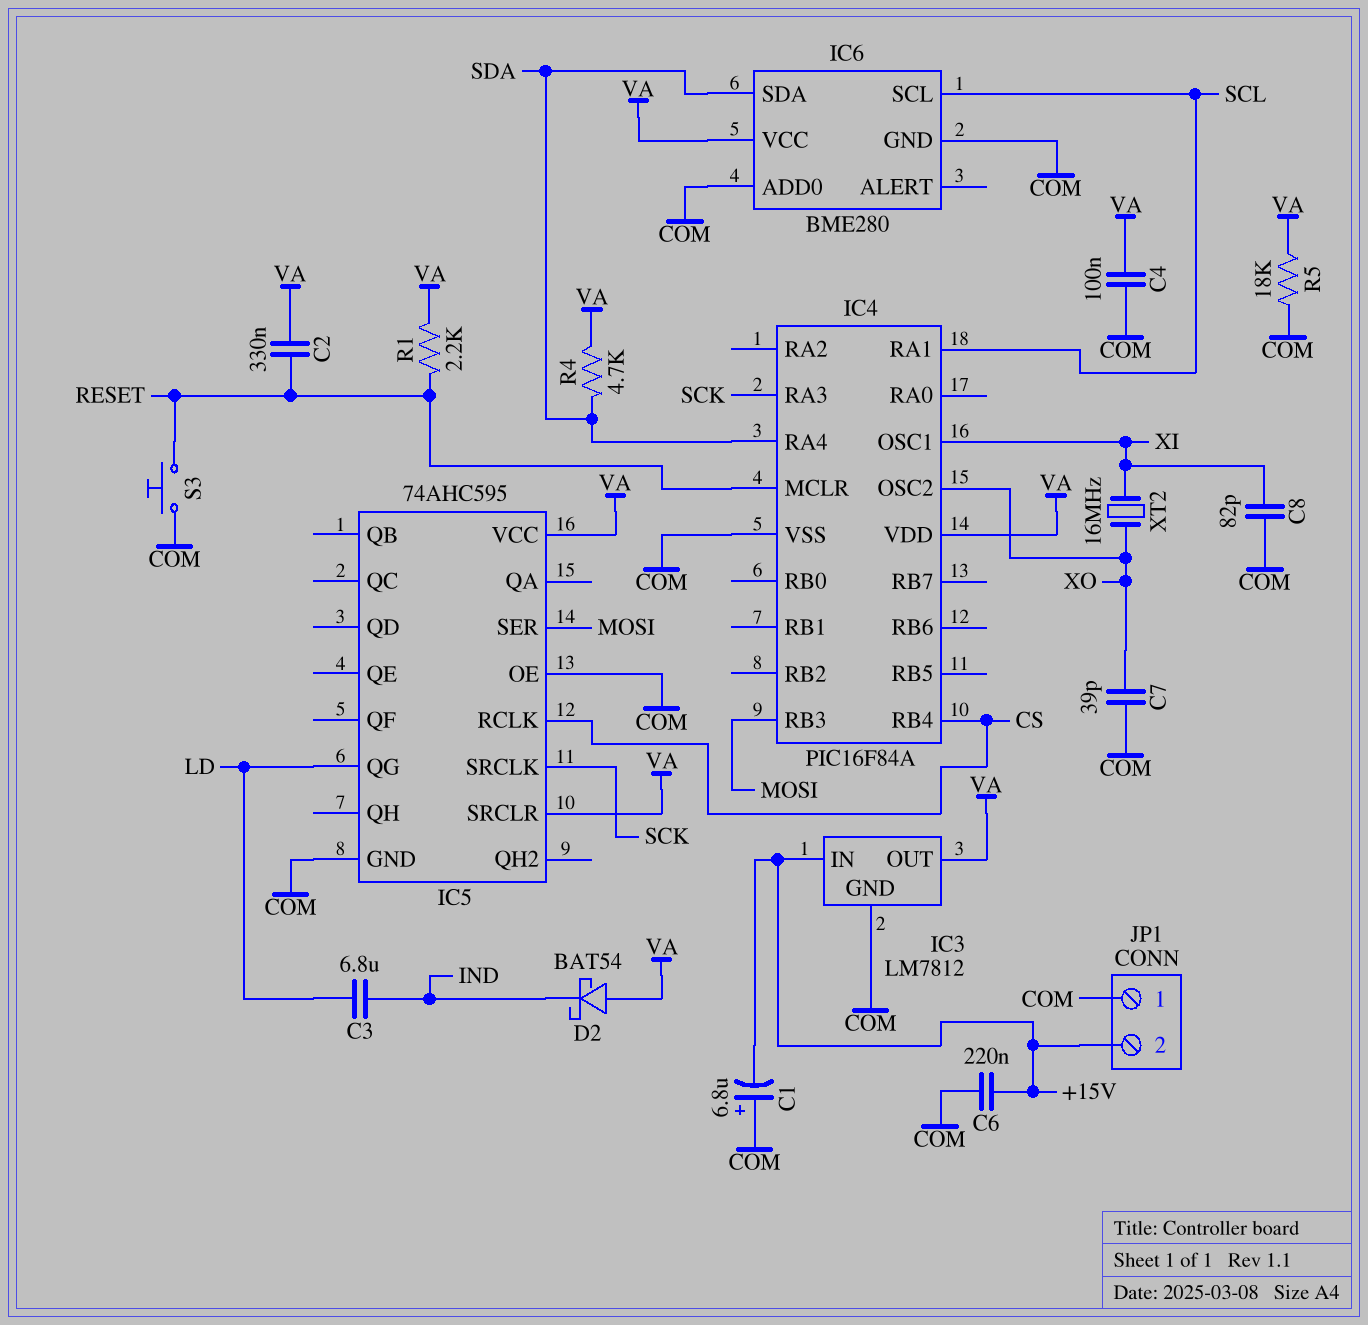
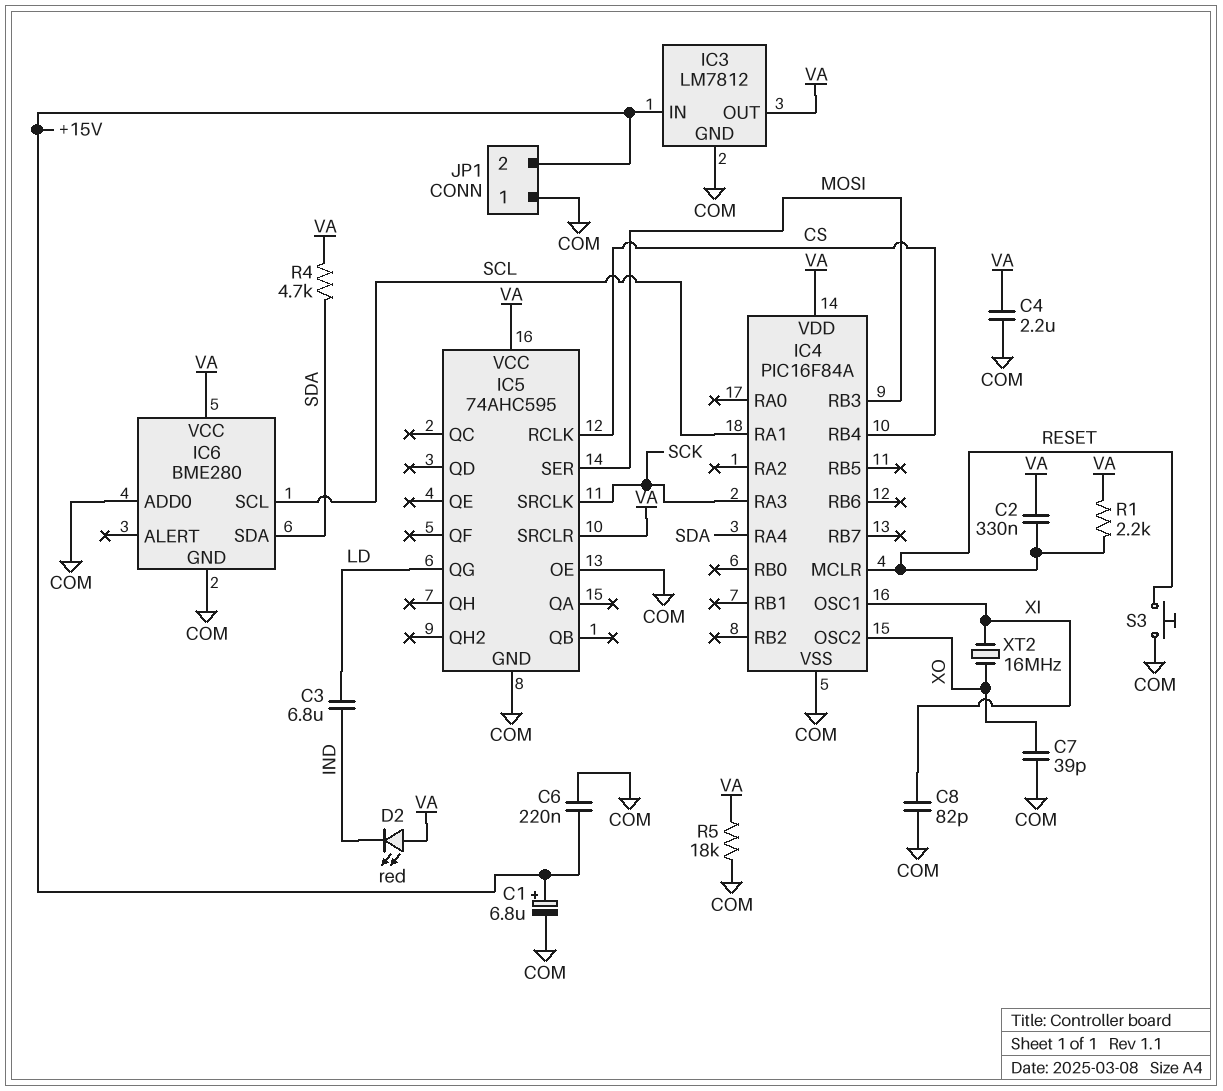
C1: 6.8uF (plus COM, minus +15V) -> 6.8uF (plus +15V, minus COM)
C4: 100nF (COM, VA) -> 2.2uF (COM, VA)
D2: schottky BAT54 (A VA, K IND) -> LED red (A VA, K IND)

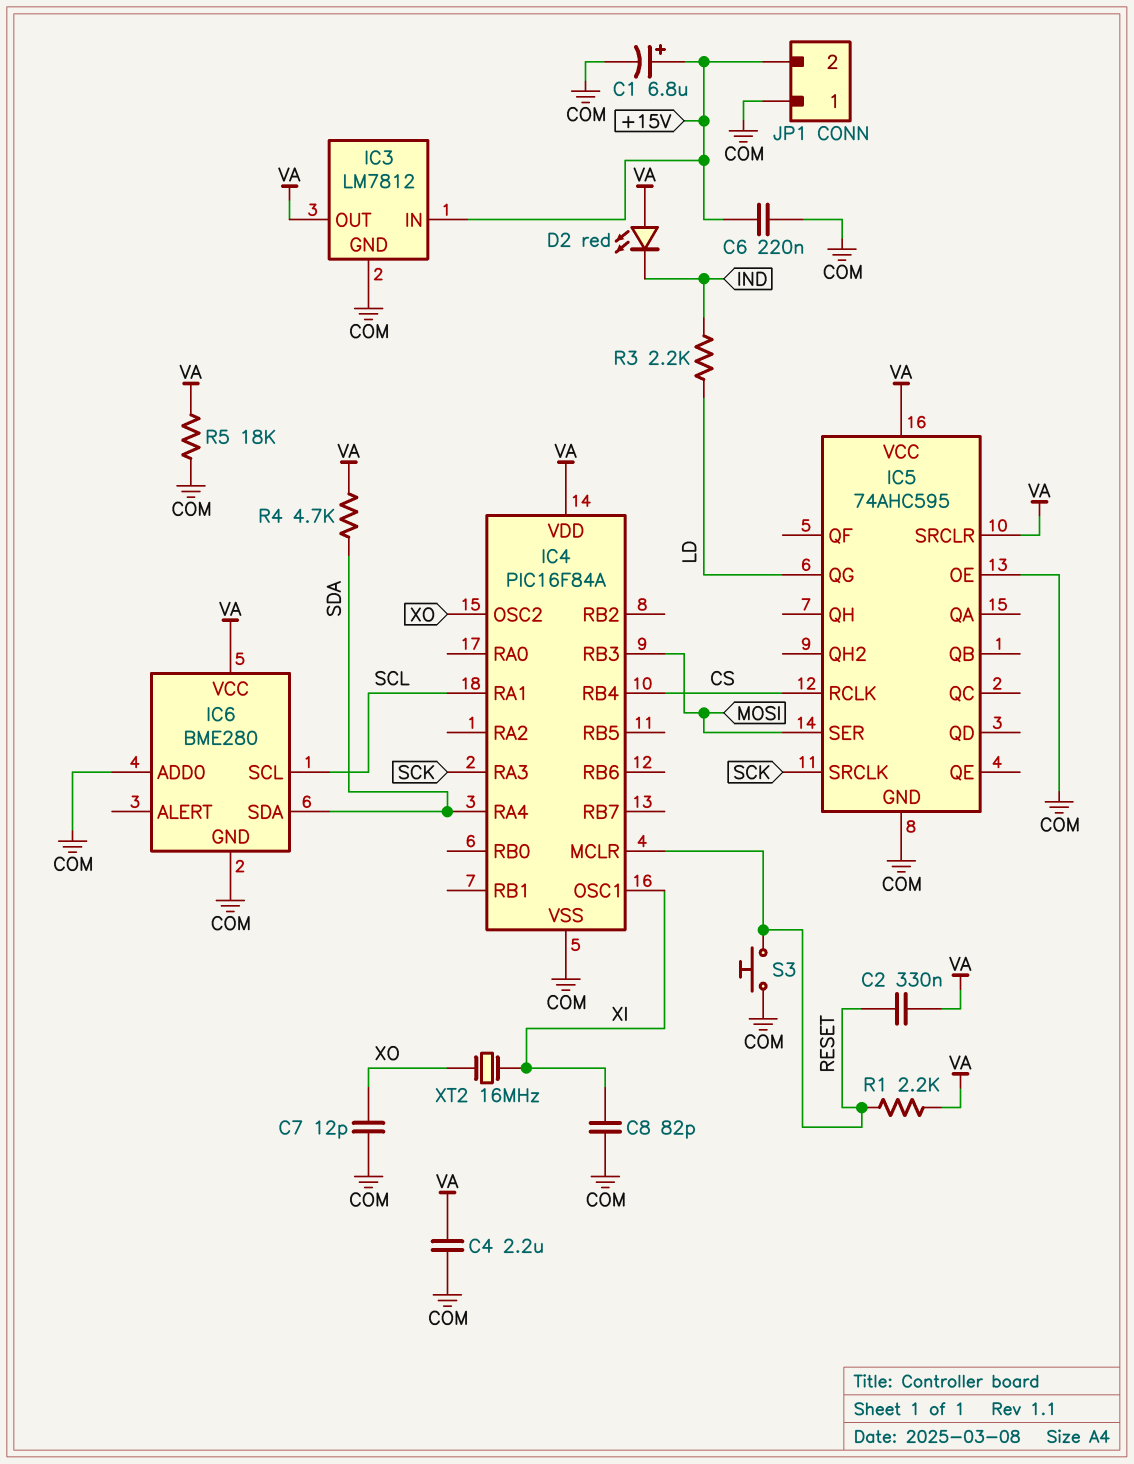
C3: 6.8uF (IND, LD) -> none
C7: 39pF (COM, XO) -> 12pF (COM, XO)
R3: none -> 2.2k (IND, LD)

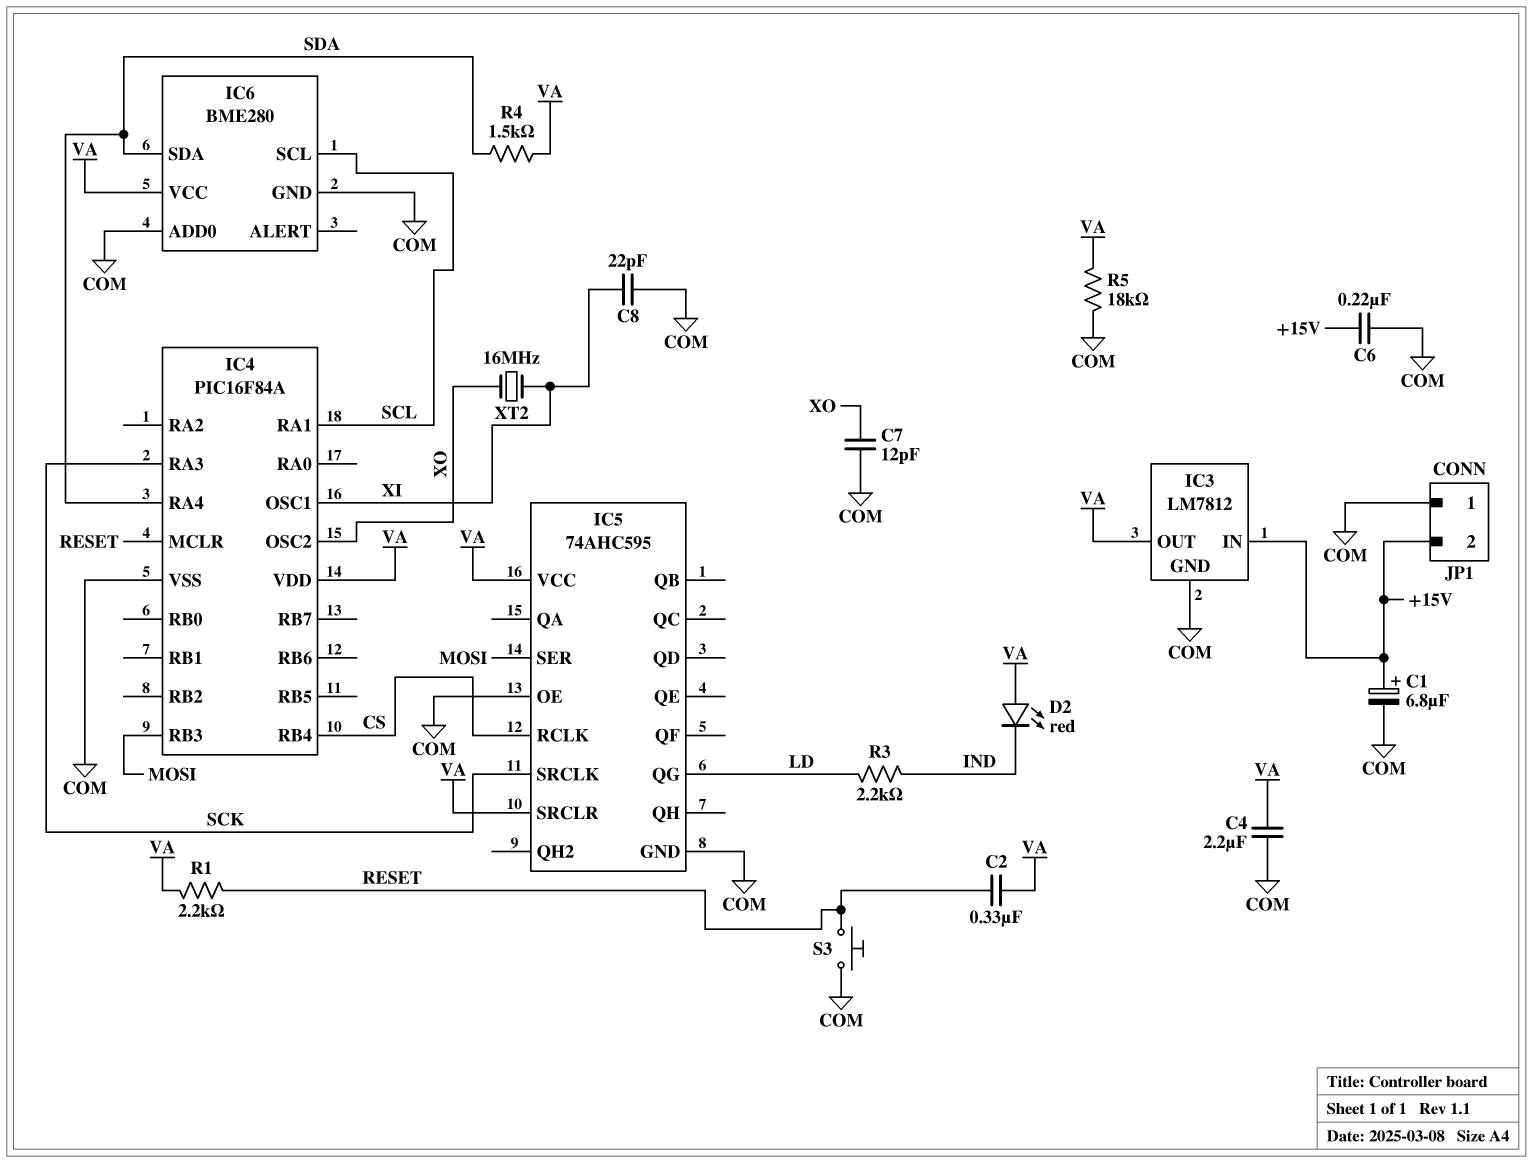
C8: 82pF (COM, XI) -> 22pF (COM, XI)
R4: 4.7k (SDA, VA) -> 1.5k (SDA, VA)

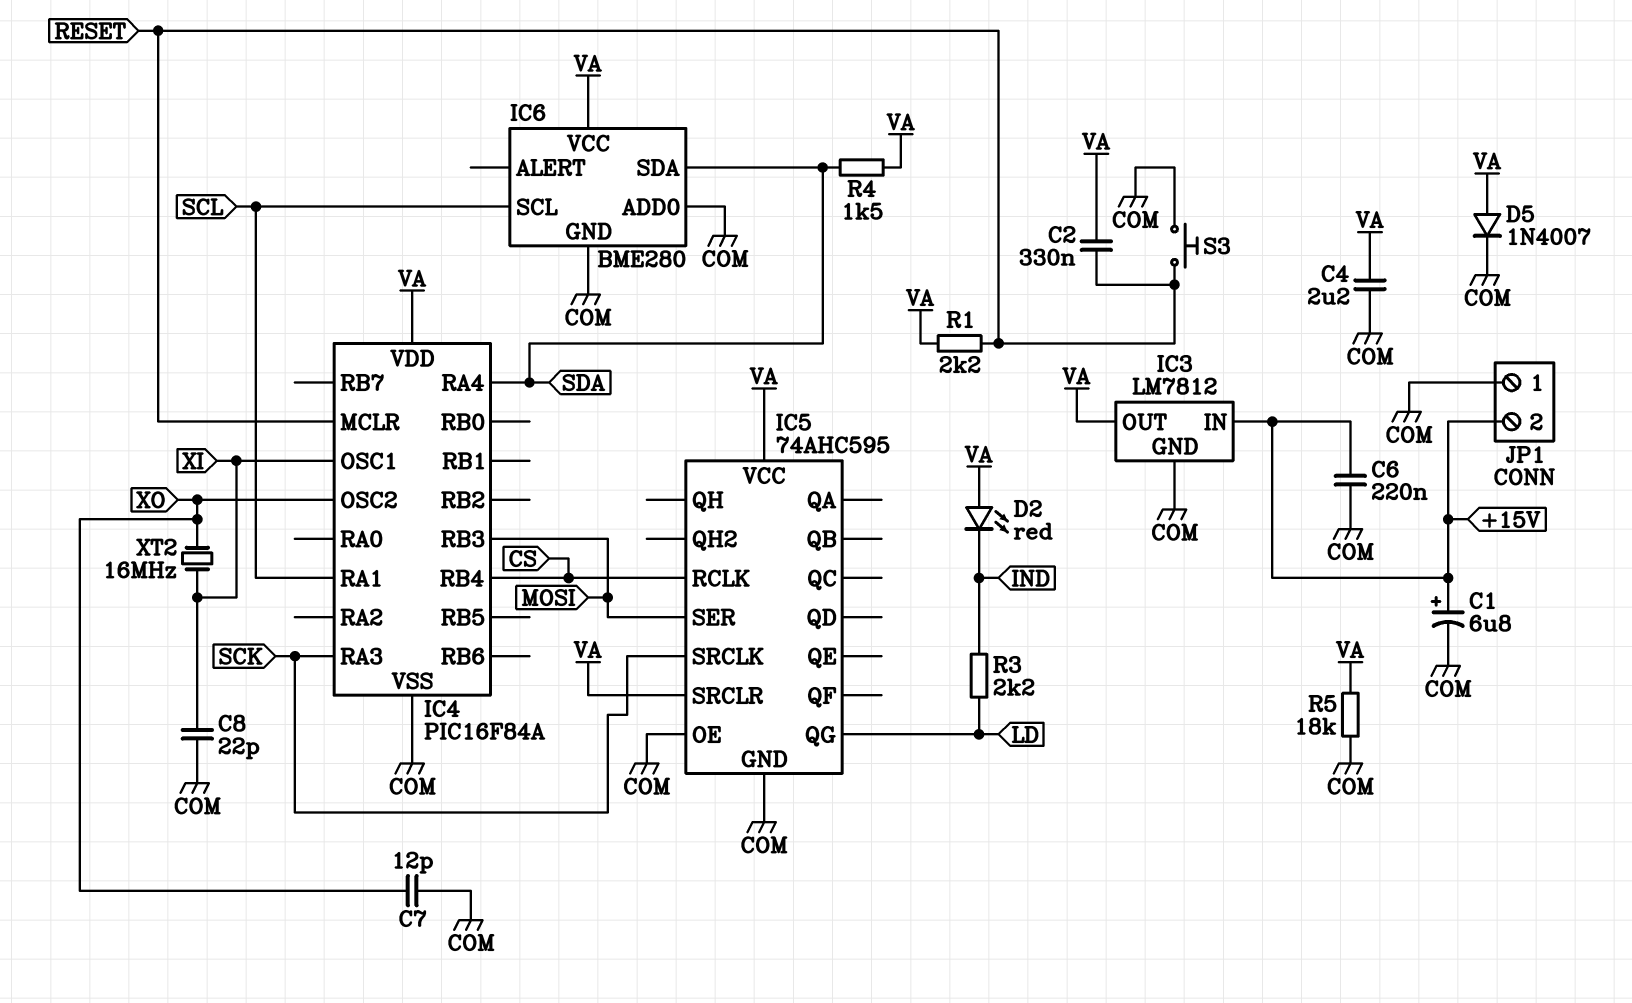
D5: none -> diode 1N4007 (A VA, K COM)

